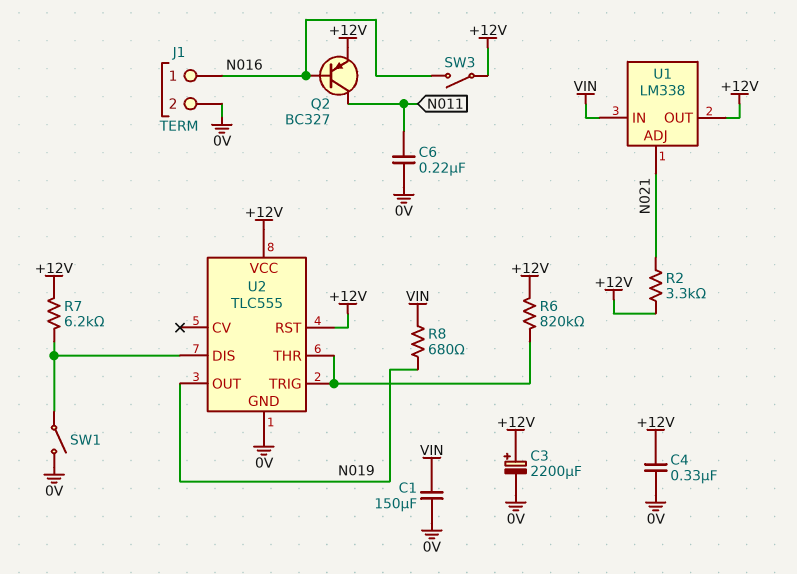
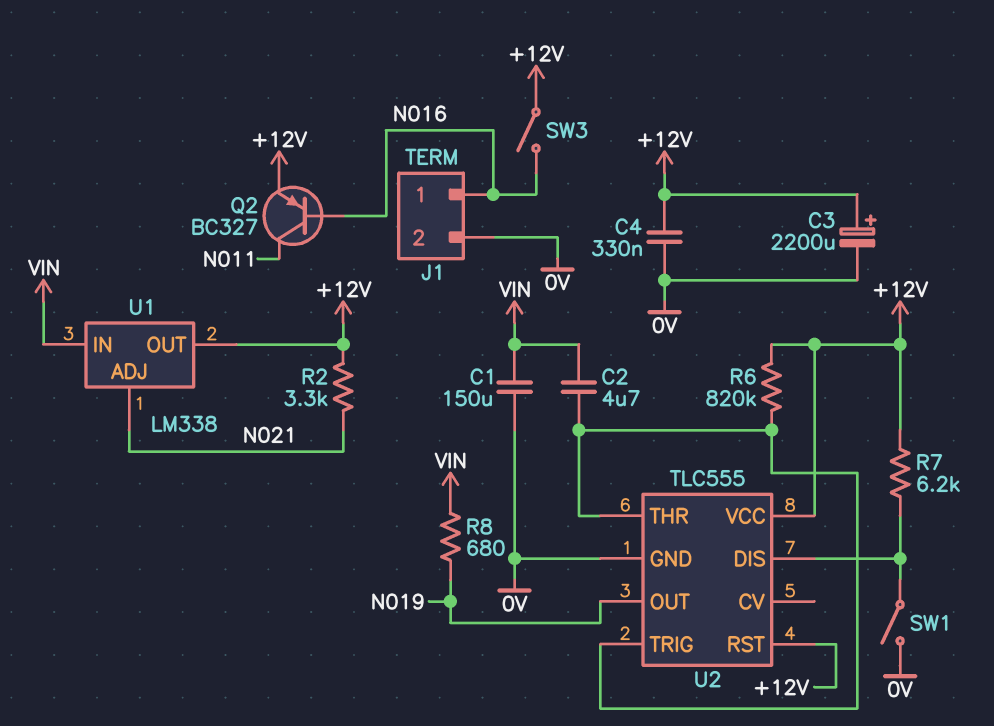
C2: none -> 4.7uF (U2/THR, VIN)
C6: 220nF (0V, N011) -> none

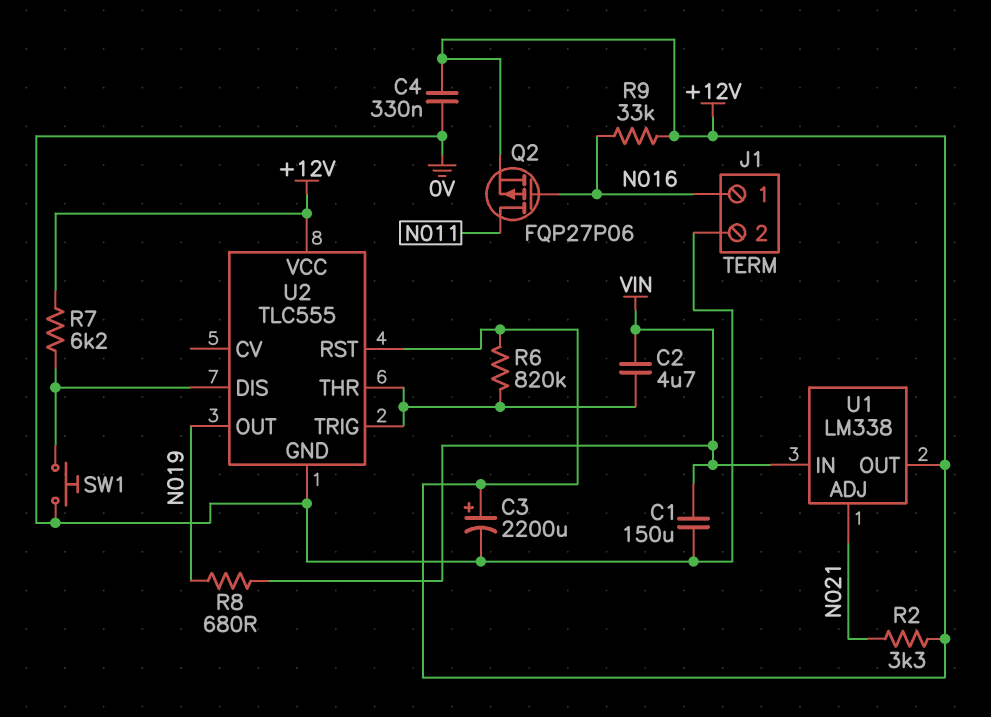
Q2: PNP BC327 (B N016, C N011, E +12V) -> PMOS FQP27P06 (G N016, D N011, S +12V)
R9: none -> 33k (+12V, N016)
SW1: switch (0V, U2/DIS) -> button (0V, U2/DIS)
SW3: switch (+12V, N016) -> none

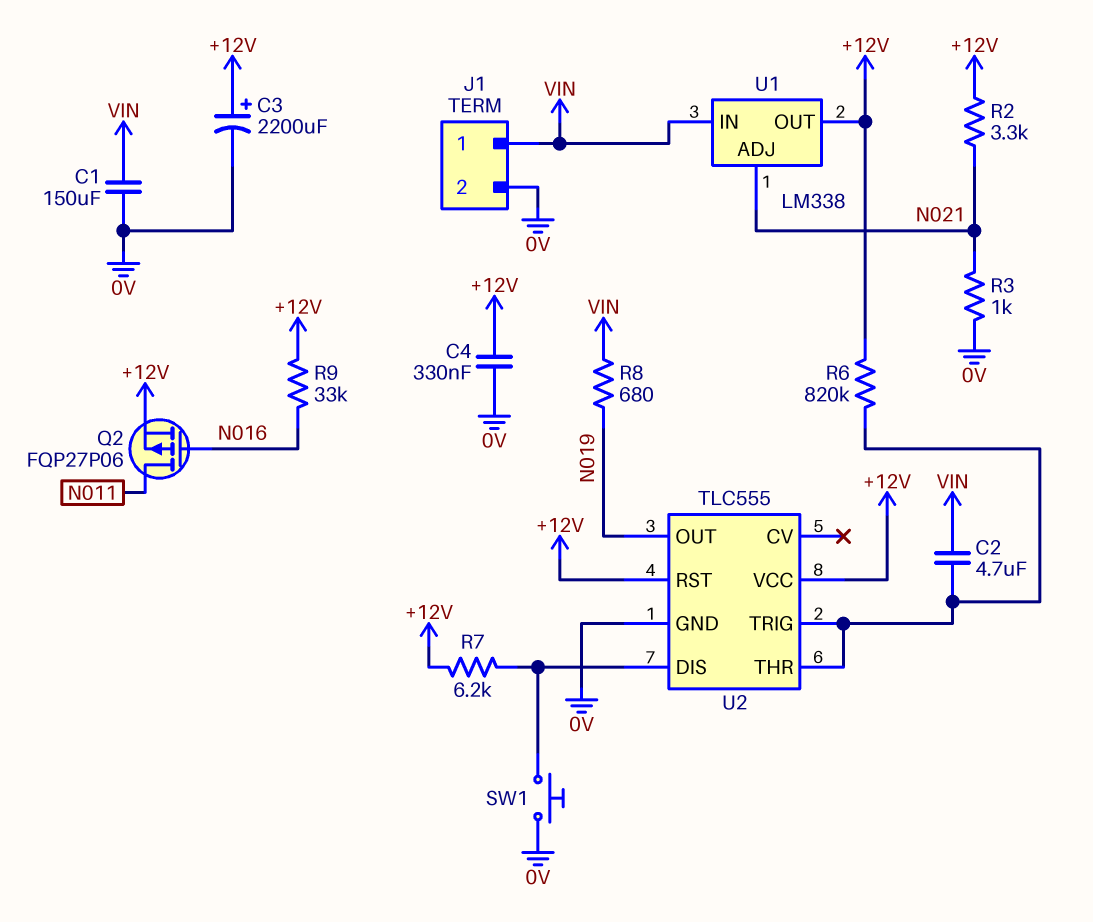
J1 pin 1: N016 -> VIN
R3: none -> 1k (0V, N021)

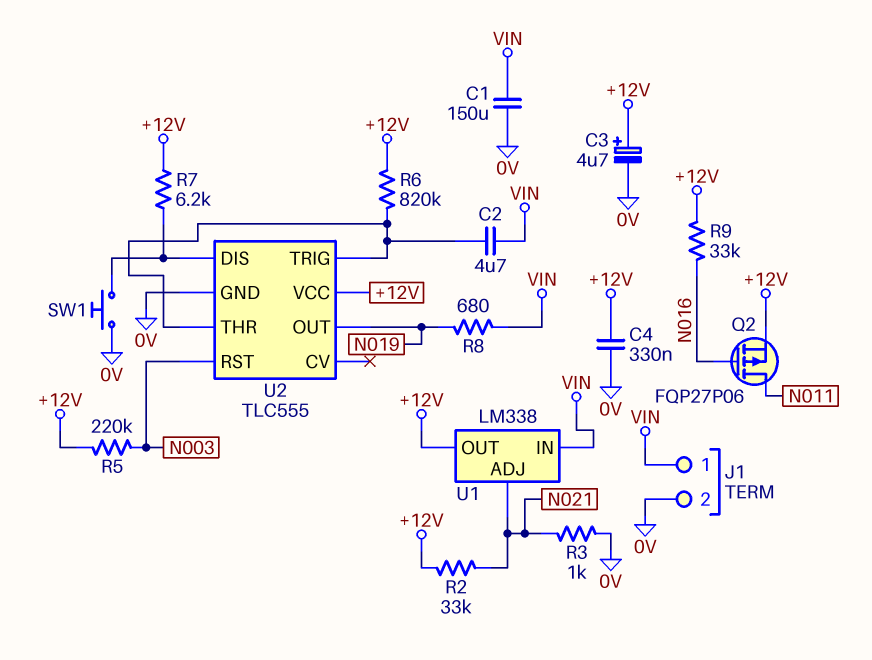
C3: 2200uF (plus +12V, minus 0V) -> 4.7uF (plus +12V, minus 0V)
R2: 3.3k (+12V, N021) -> 33k (+12V, N021)
R5: none -> 220k (+12V, N003)
U2 pin RST: +12V -> N003

